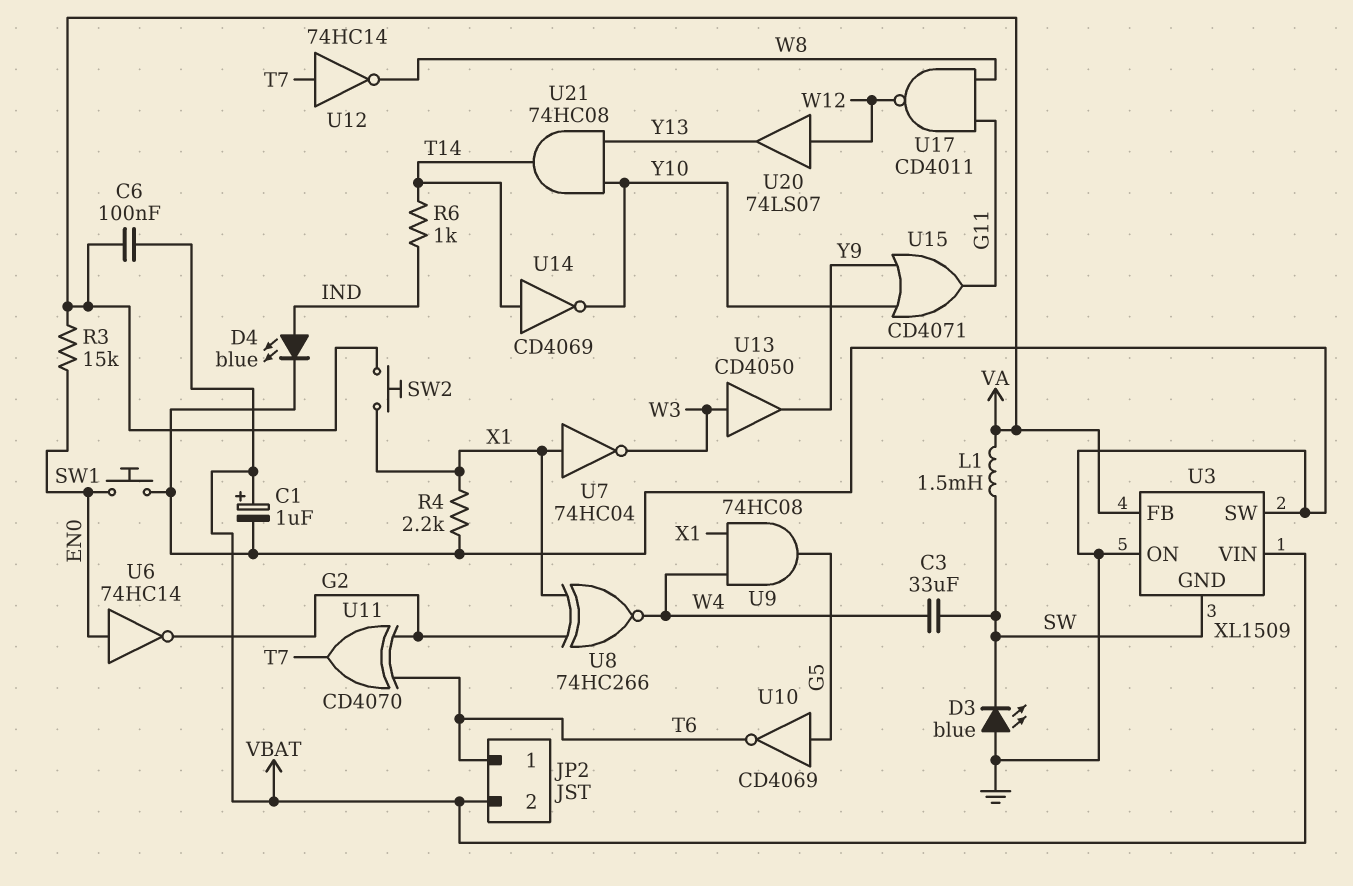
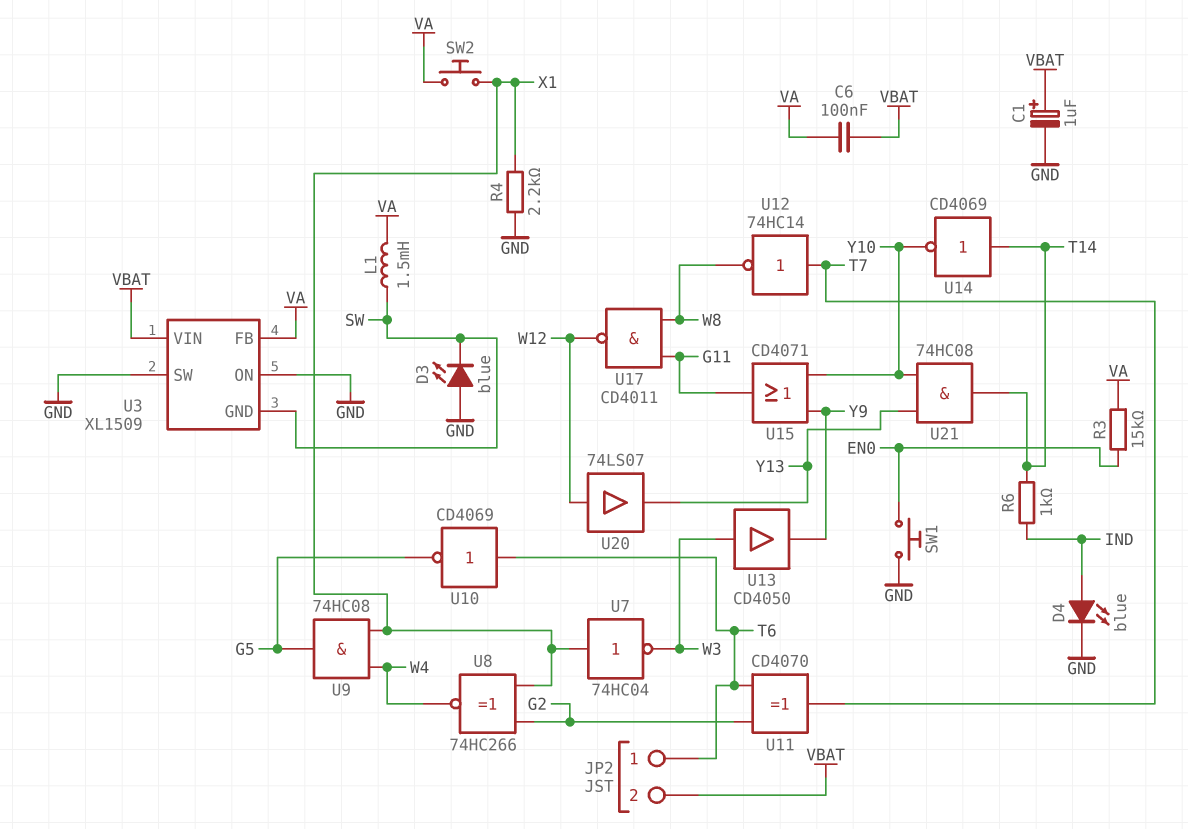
C3: 33uF (SW, W4) -> none
U6: NOT 74HC14 (in EN0, out G2) -> none
U10: NOT CD4069 (in G5, out T6) -> NOT CD4069 (in T6, out G5)

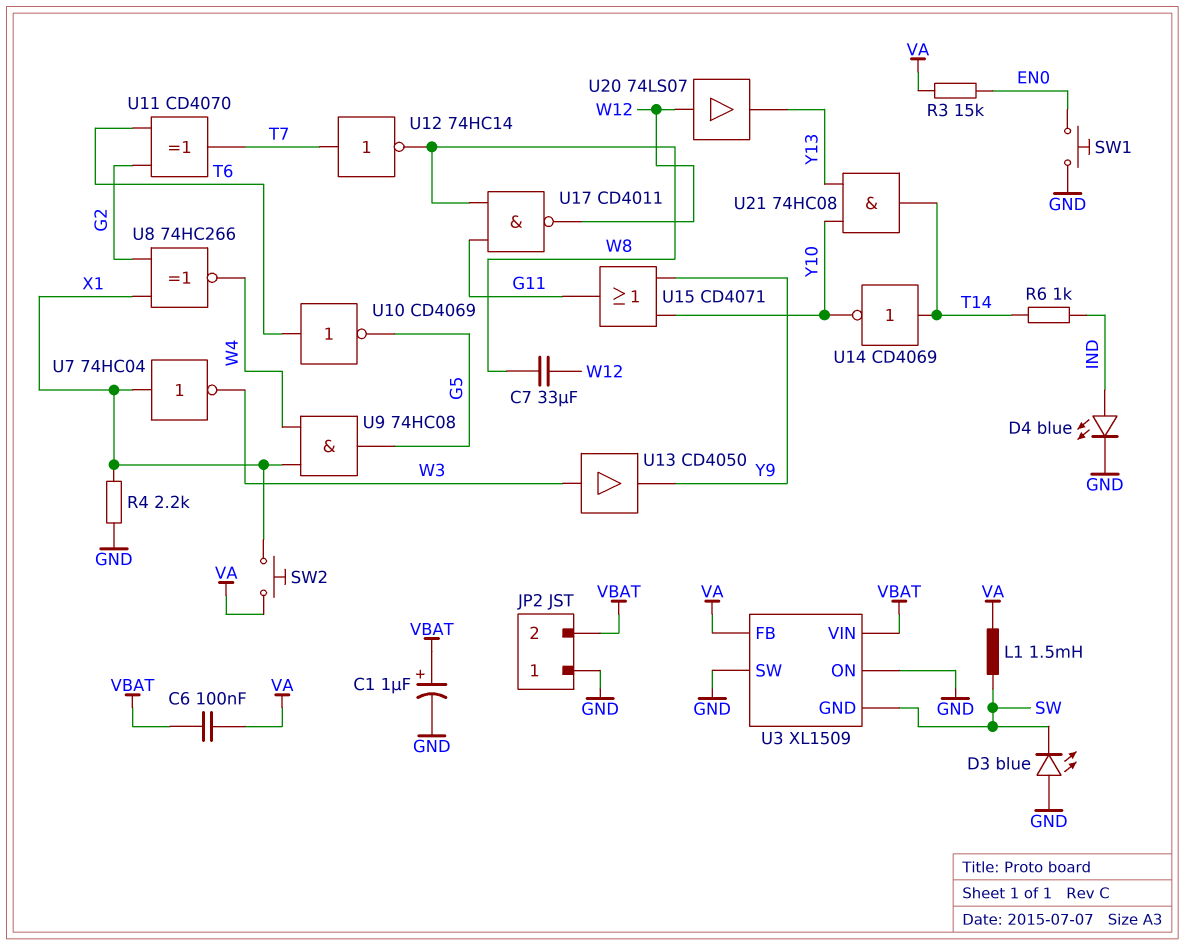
C7: none -> 33uF (W8, W12)
JP2 pin 1: T6 -> GND

